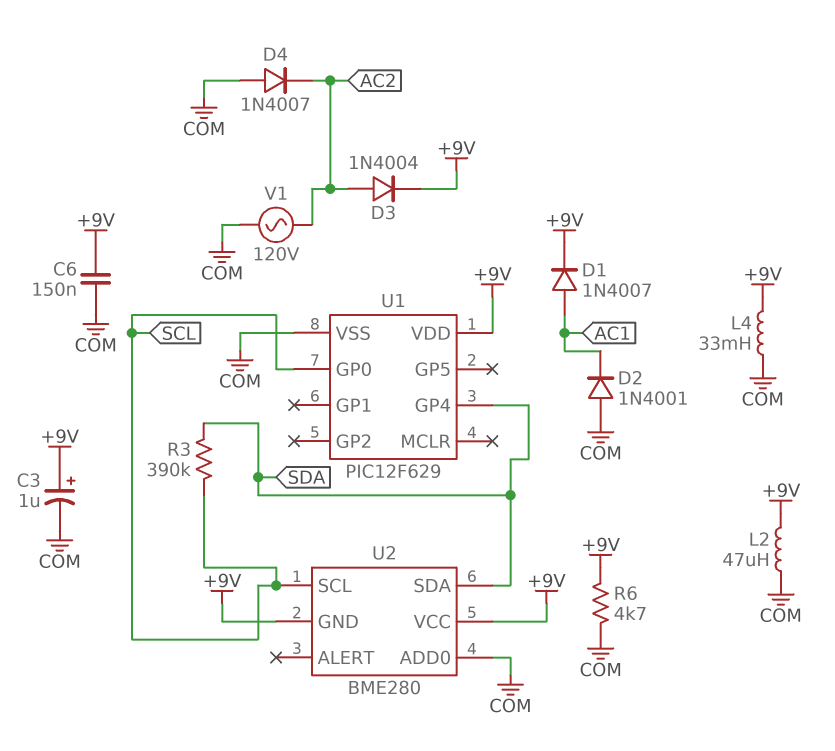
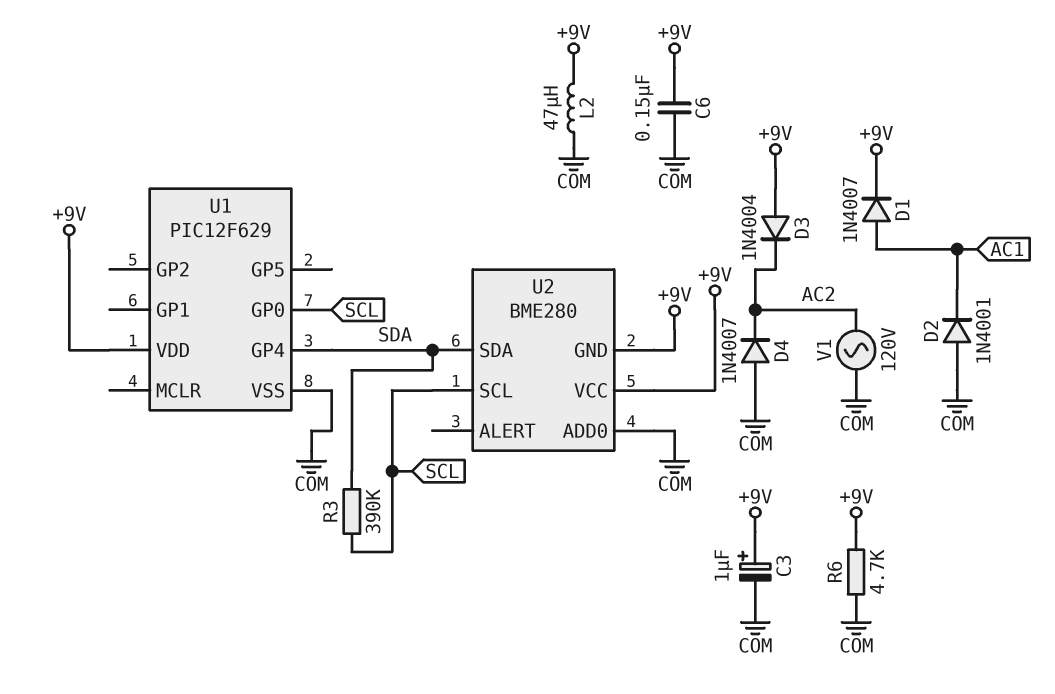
D3: diode 1N4004 (A AC2, K +9V) -> diode 1N4004 (A +9V, K AC2)
L4: 33mH (+9V, COM) -> none

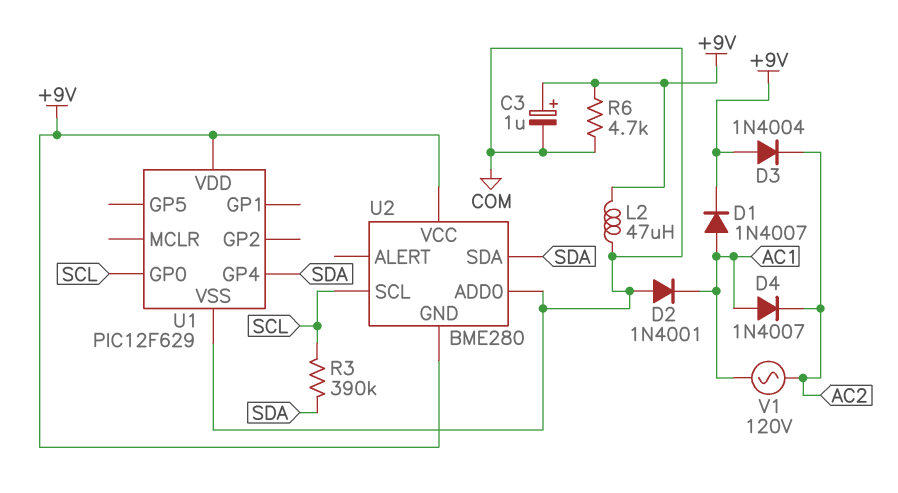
C6: 150nF (+9V, COM) -> none
D4: diode 1N4007 (A COM, K AC2) -> diode 1N4007 (A AC1, K AC2)
V1: AC 120V (AC2, COM) -> AC 120V (AC1, AC2)

